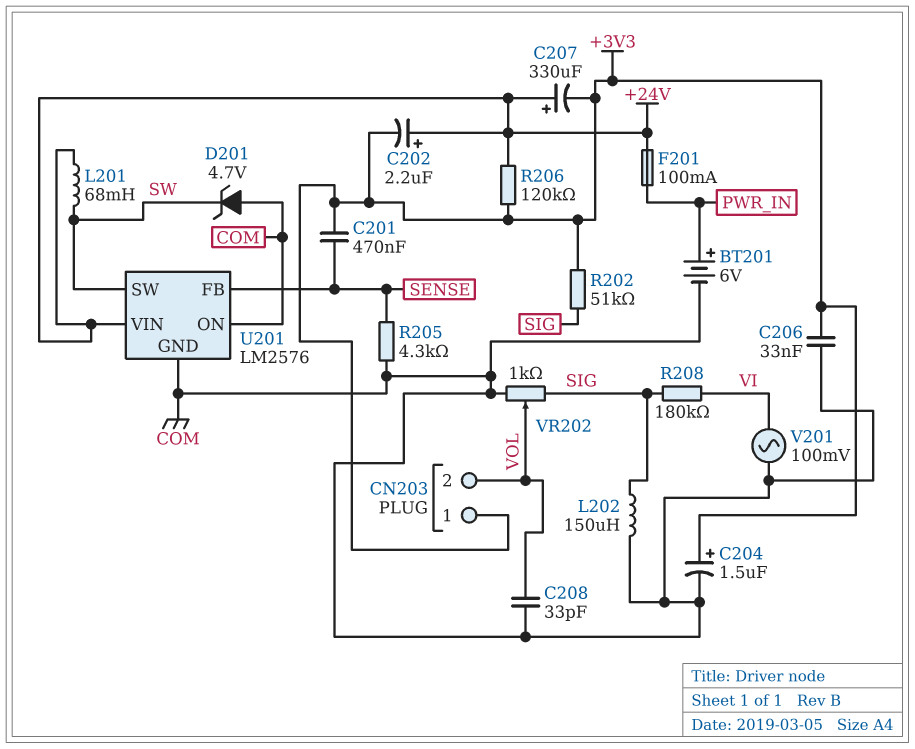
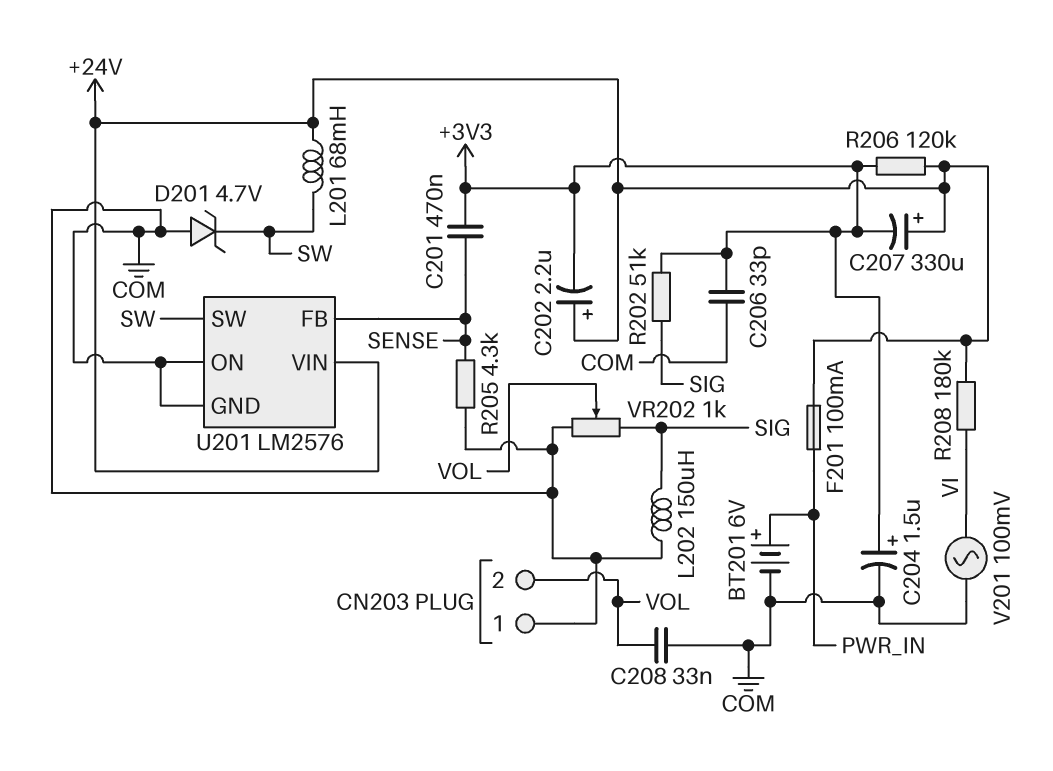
C206: 33nF (+3V3, COM) -> 33pF (+3V3, COM)
C208: 33pF (COM, VOL) -> 33nF (COM, VOL)
CN203 pin 1: +3V3 -> COM
R208: 180k (SIG, VI) -> 180k (+24V, VI)

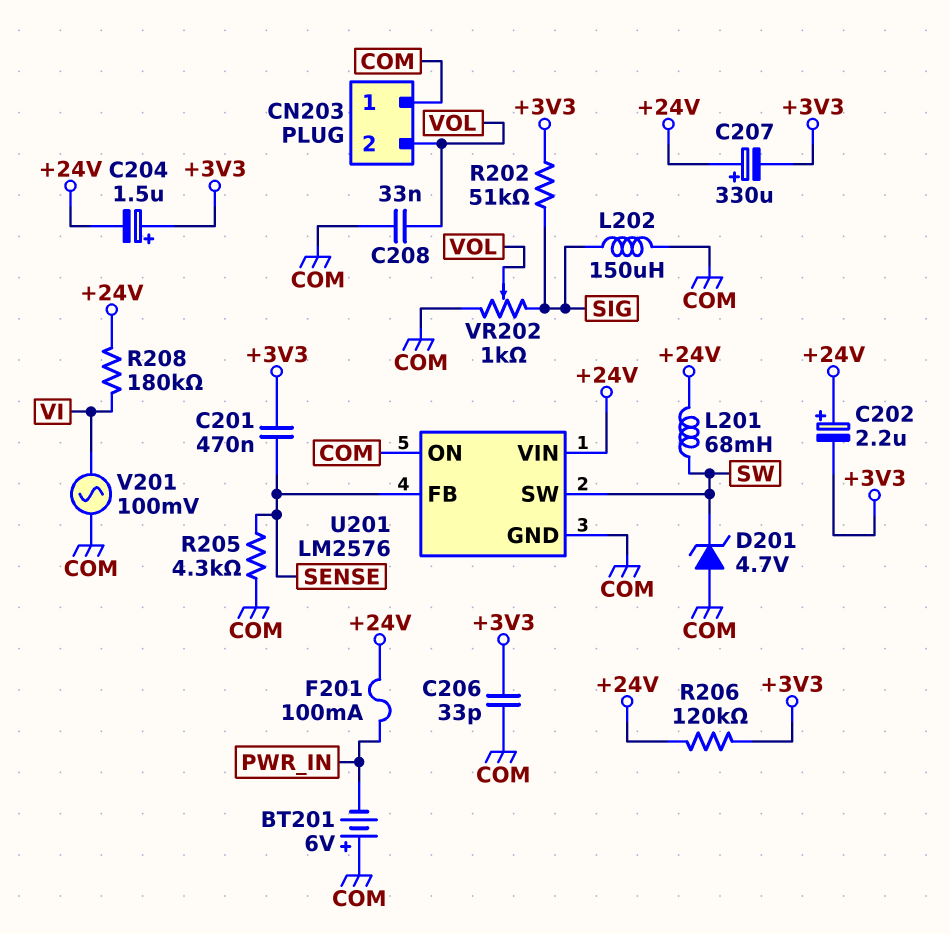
BT201: 6V (plus PWR_IN, minus COM) -> 6V (plus COM, minus PWR_IN)
C204: 1.5uF (plus +3V3, minus COM) -> 1.5uF (plus +3V3, minus +24V)

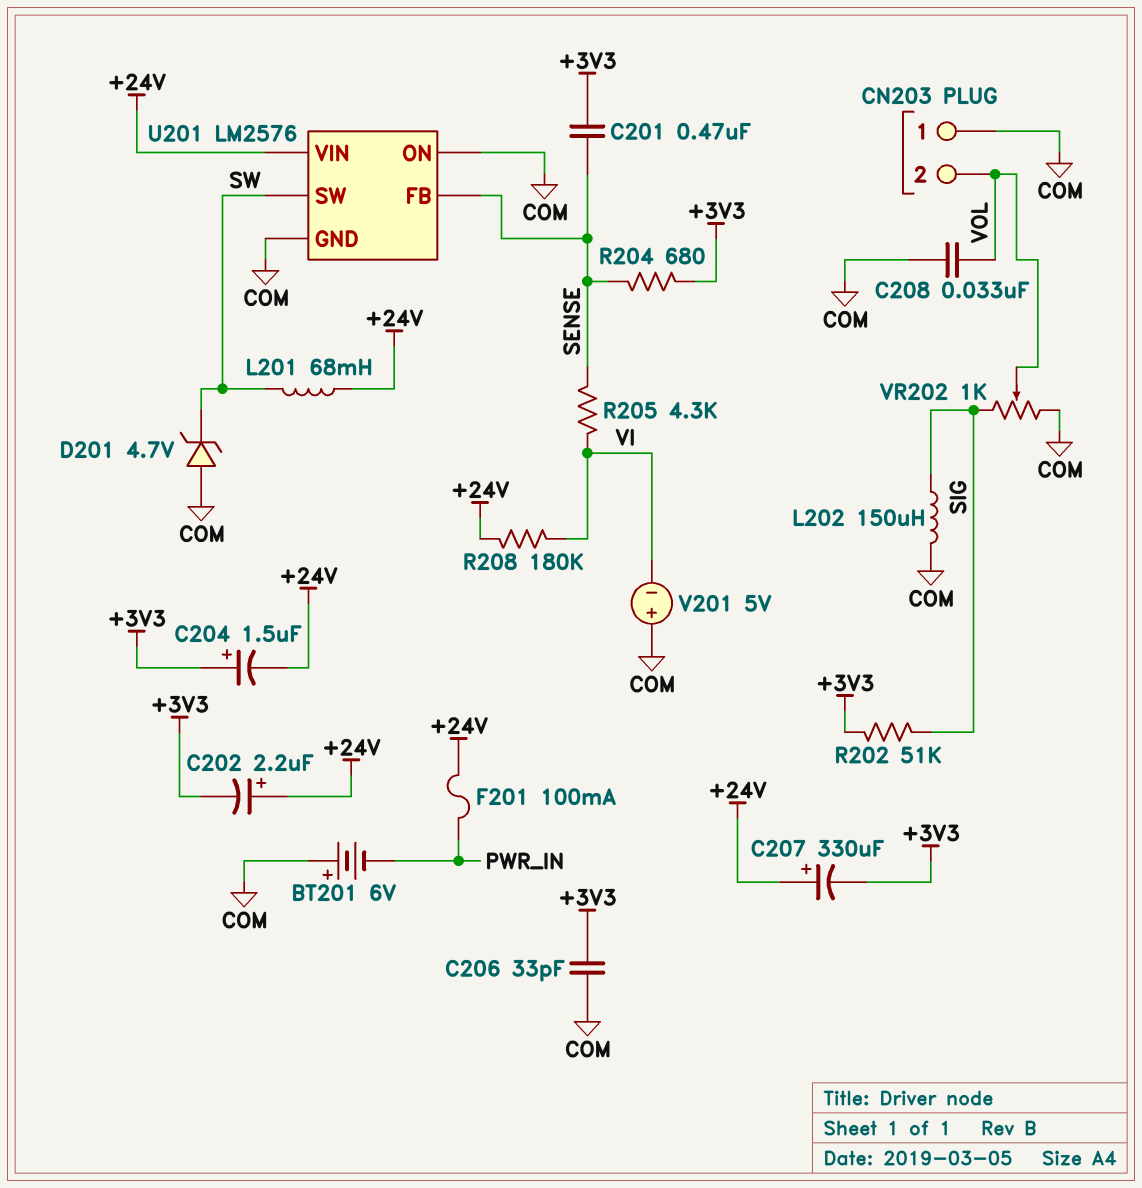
R204: none -> 680 (+3V3, SENSE)
R205: 4.3k (COM, SENSE) -> 4.3k (SENSE, VI)
R206: 120k (+3V3, +24V) -> none
V201: AC 100mV (COM, VI) -> 5V (plus COM, minus VI)

